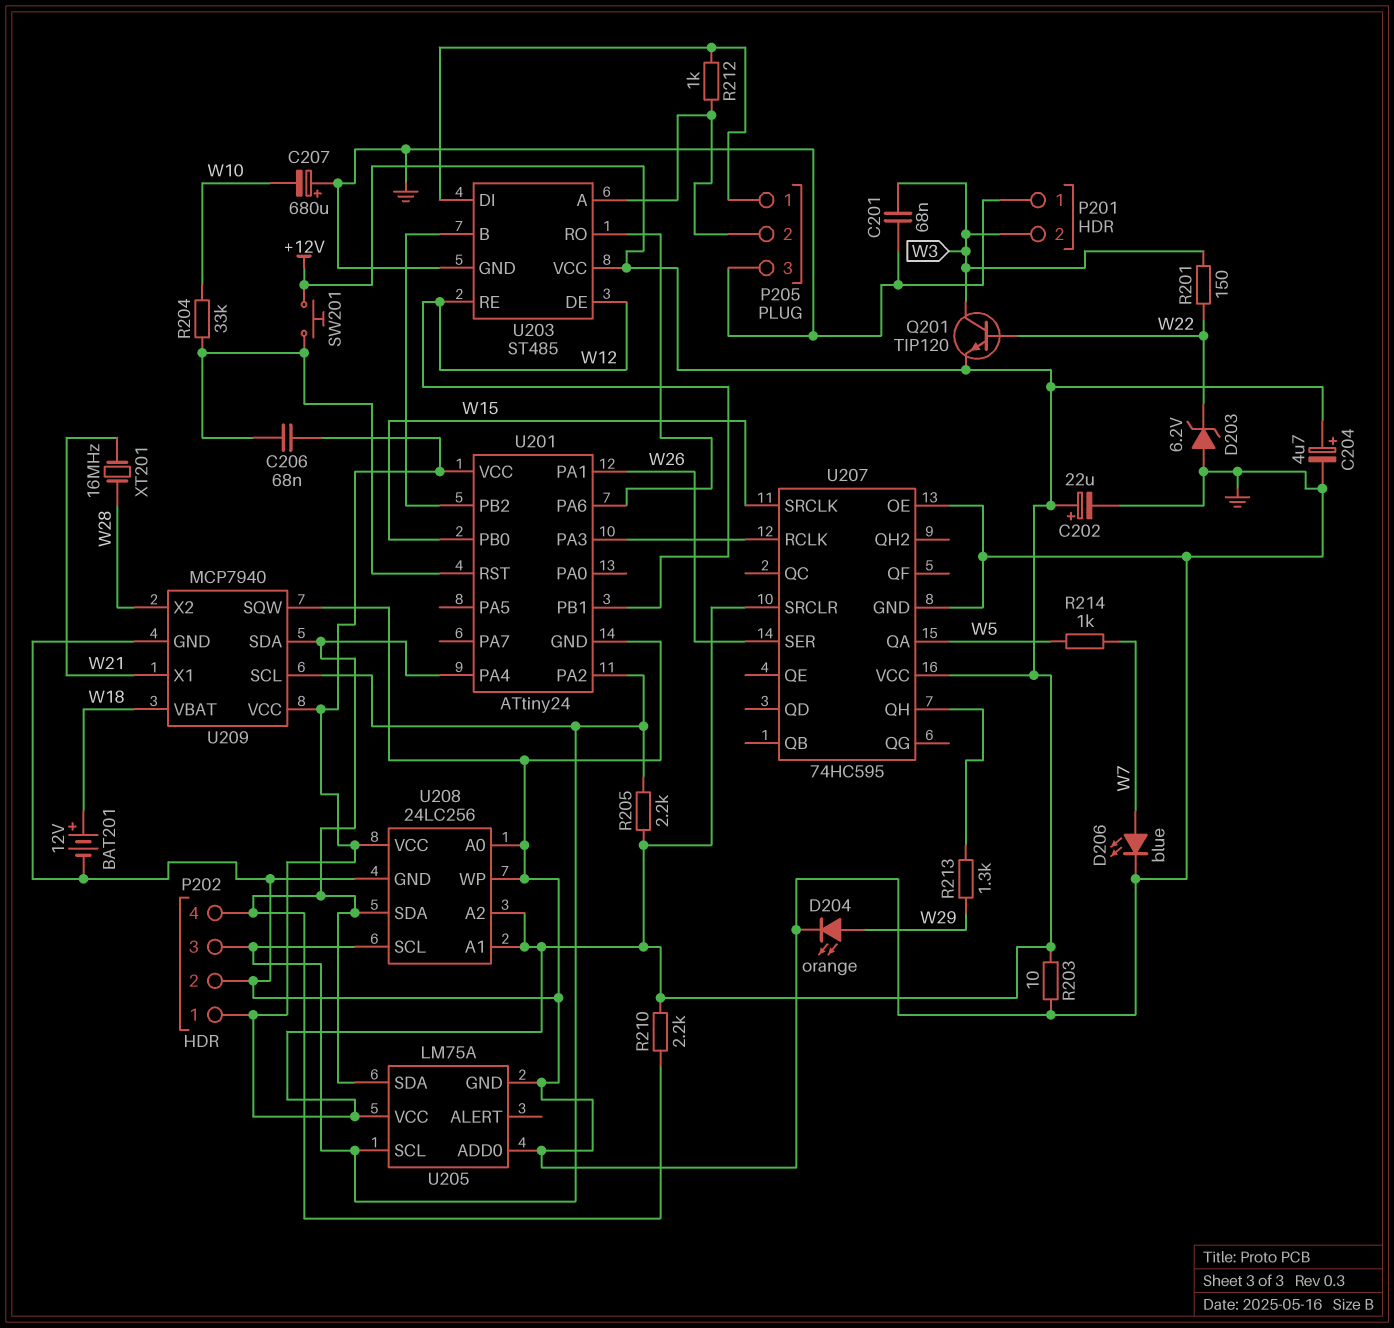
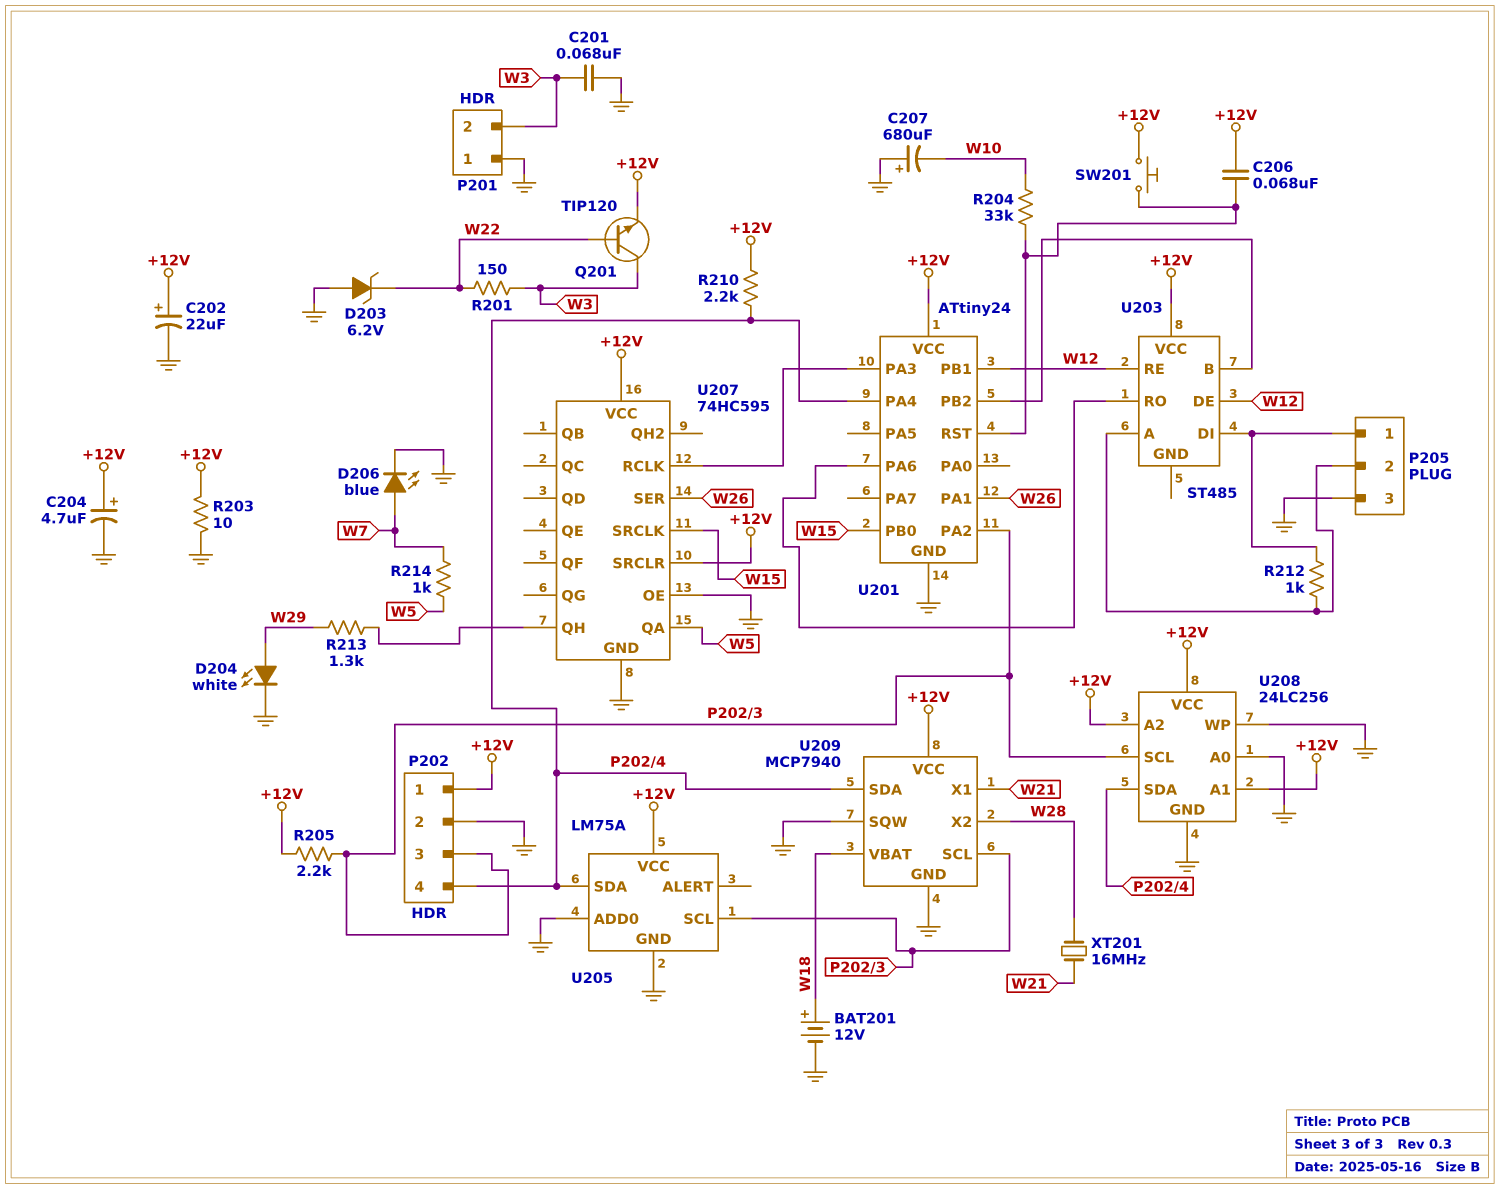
D204: LED orange (A W29, K GND) -> LED white (A W29, K GND)
U203 pin GND: GND -> none

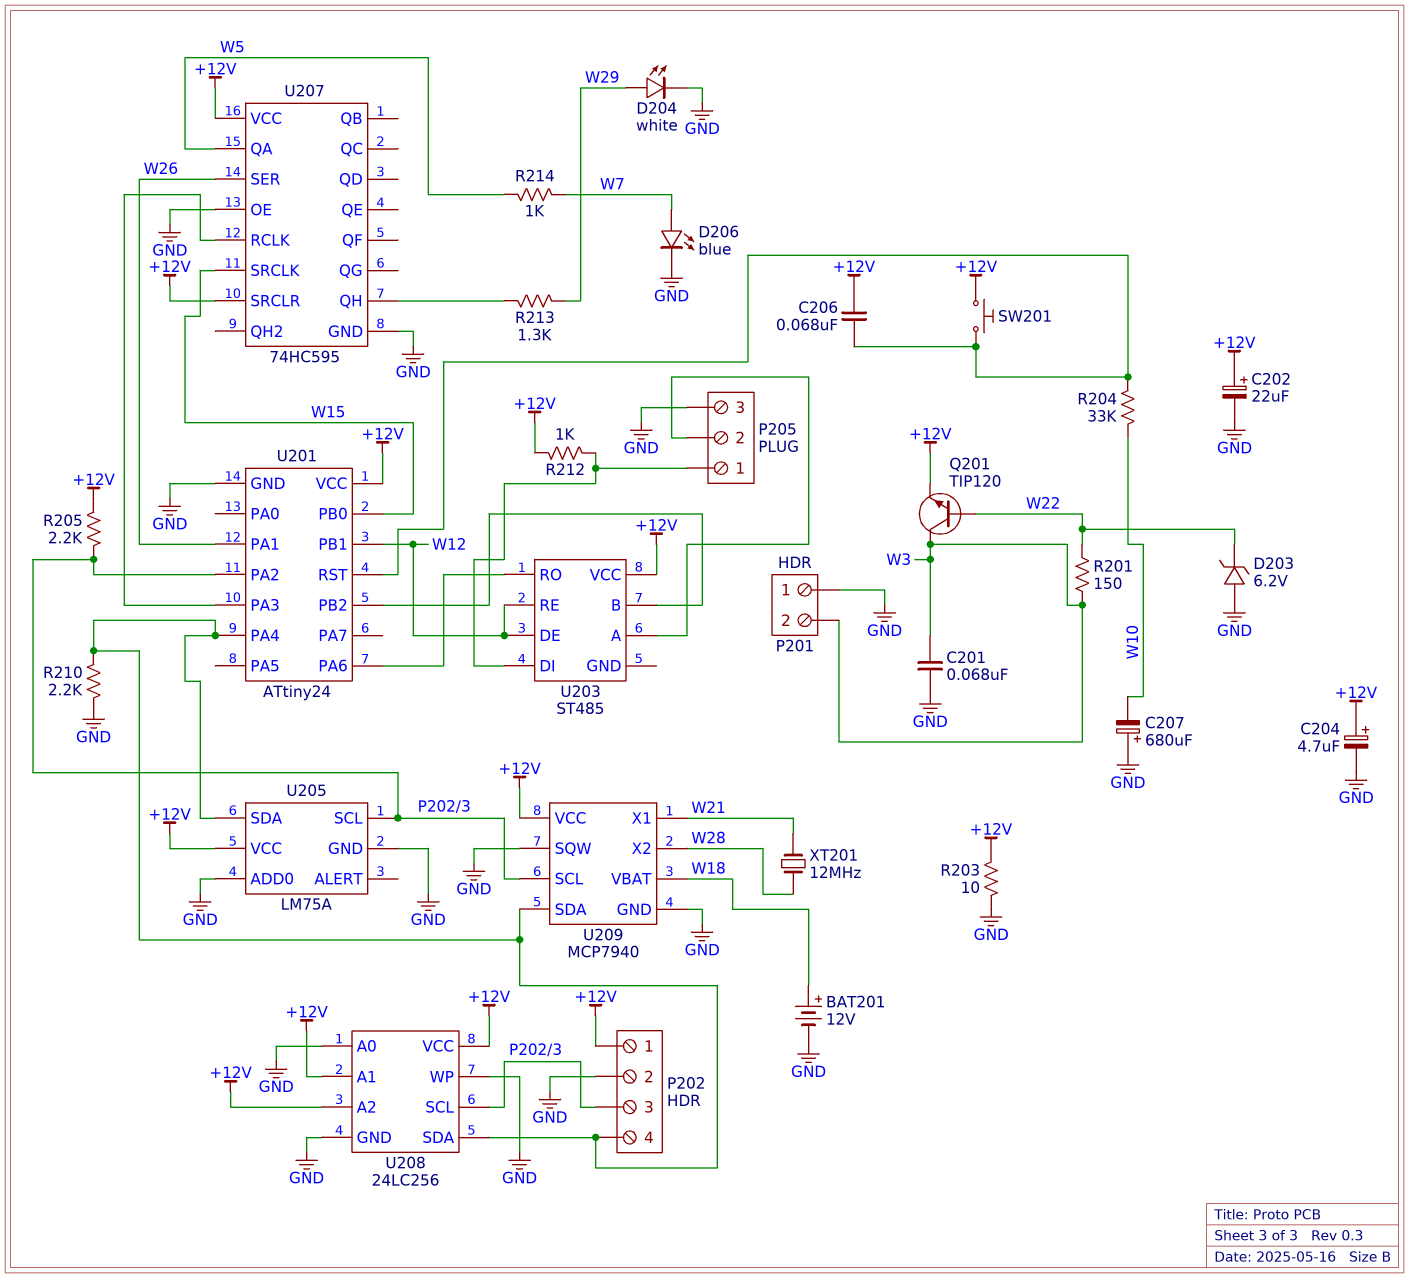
R210: 2.2k (+12V, P202/4) -> 2.2k (GND, P202/4)
R212: 1k (P205/1, P205/2) -> 1k (+12V, P205/1)
XT201: 16MHz (W21, W28) -> 12MHz (W21, W28)

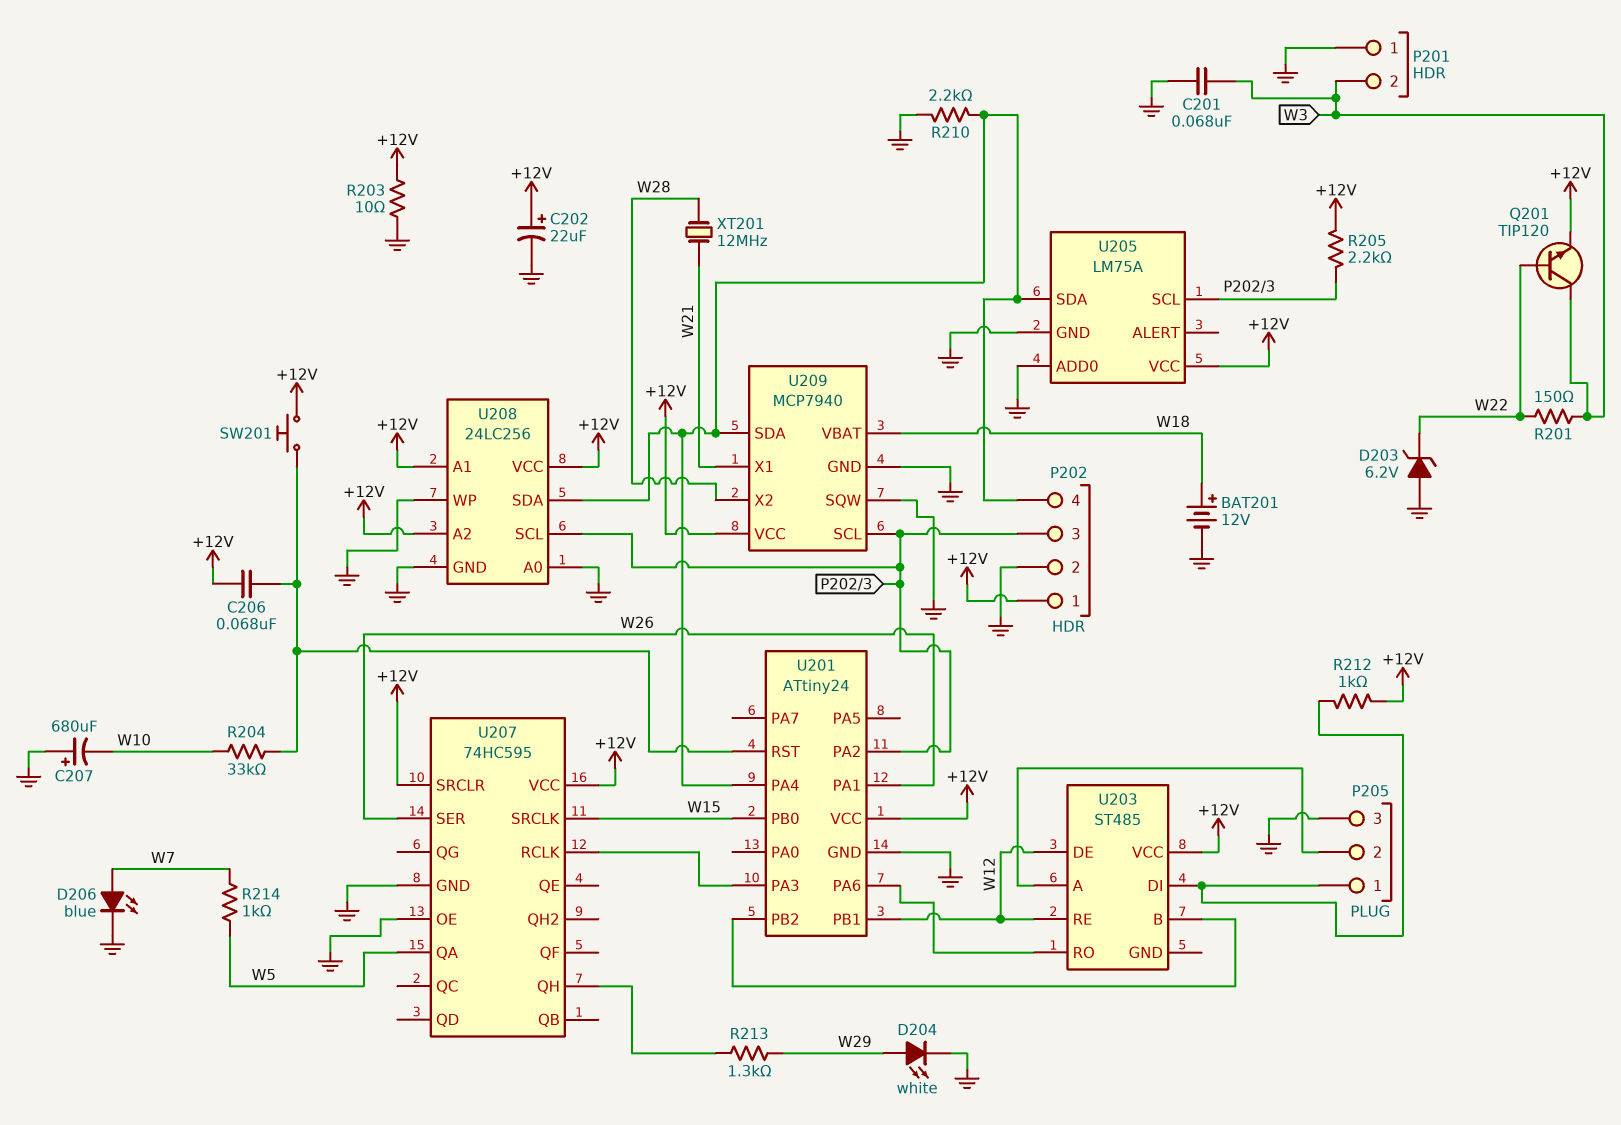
C204: 4.7uF (plus +12V, minus GND) -> none

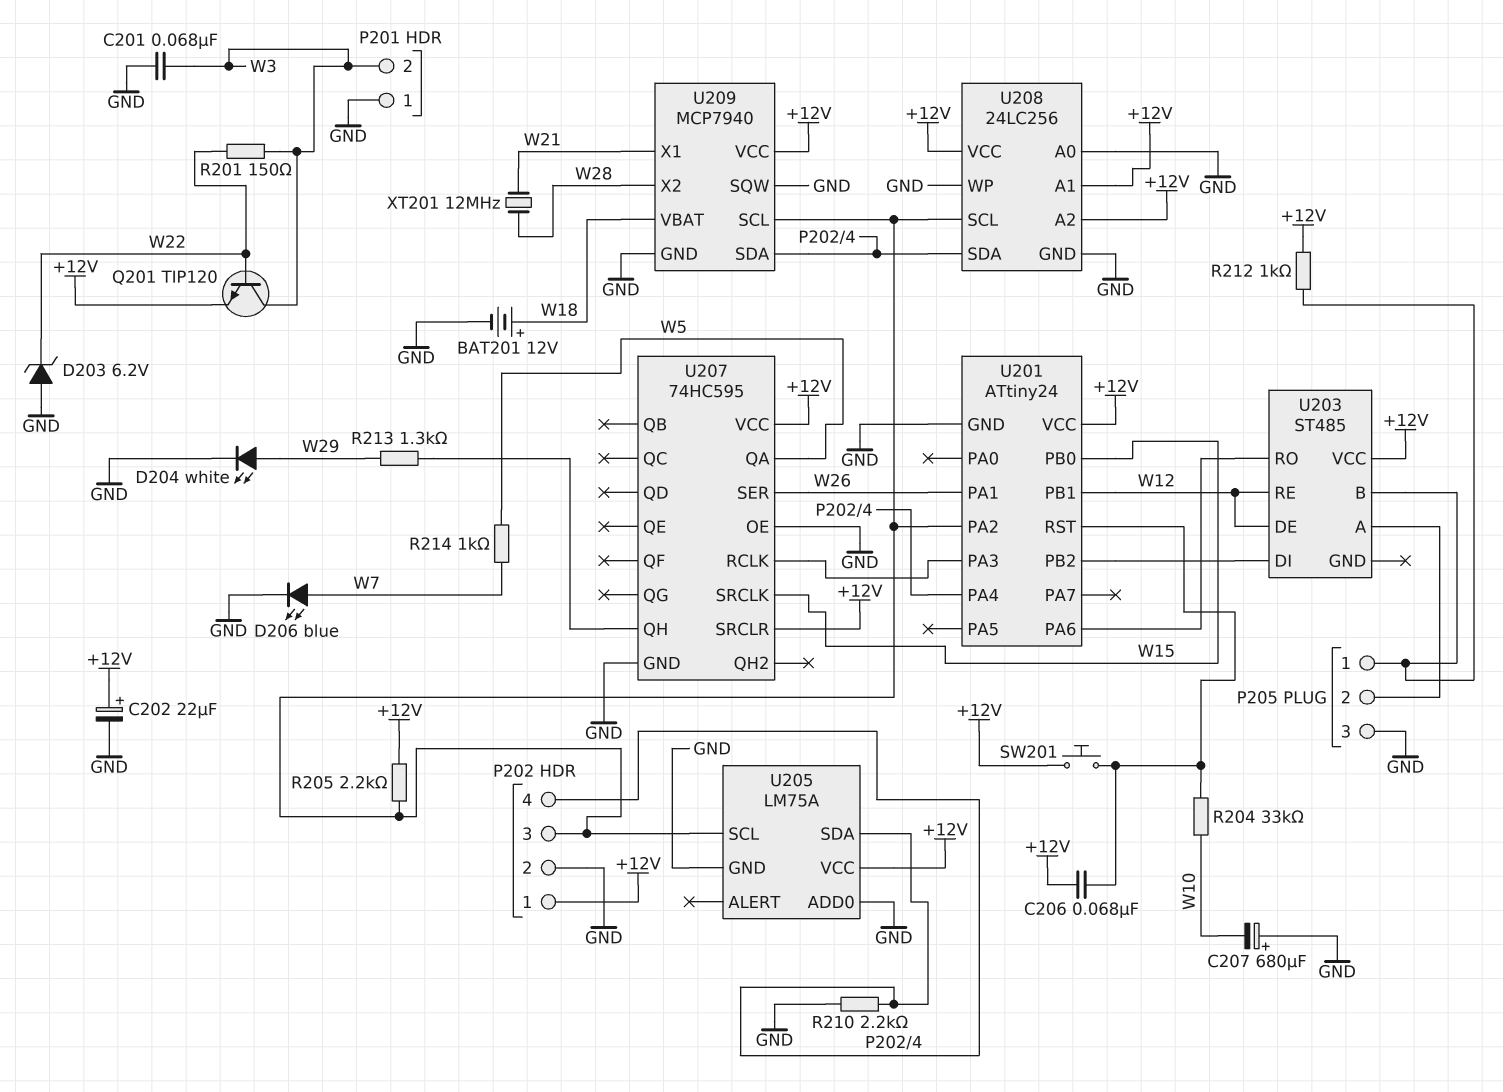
R203: 10 (+12V, GND) -> none
U203 pin B: U201/PB2 -> P205/1
U203 pin DI: P205/1 -> U201/PB2

